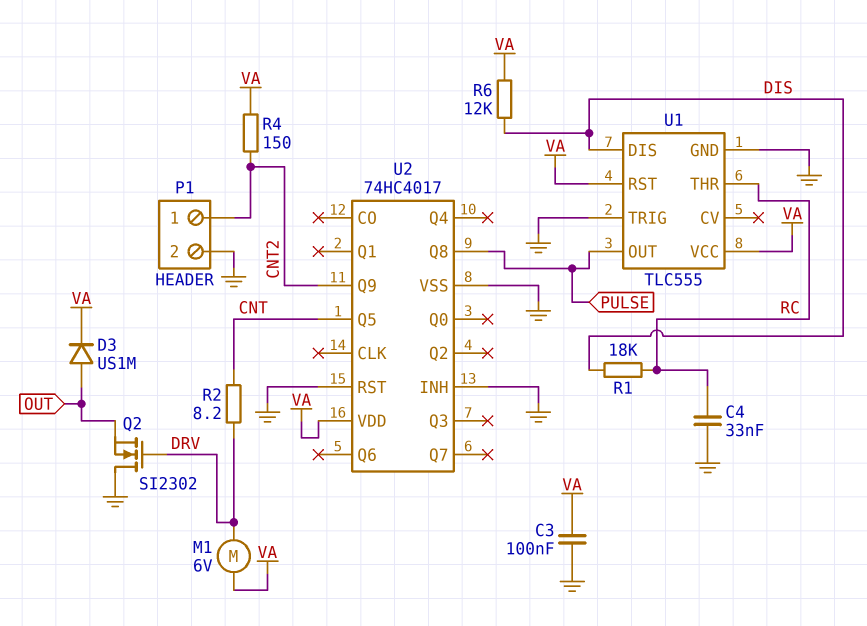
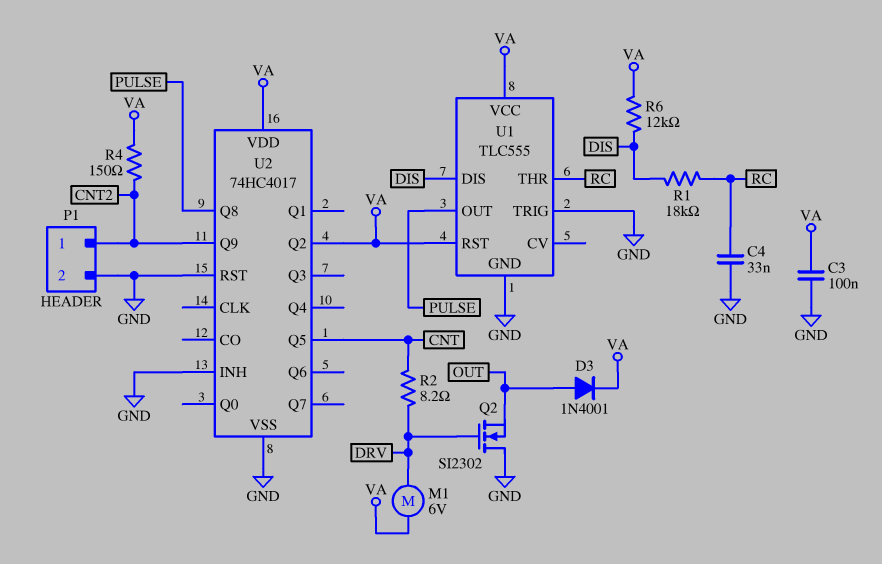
D3: diode US1M (A OUT, K VA) -> diode 1N4001 (A OUT, K VA)
U2 pin Q2: none -> VA

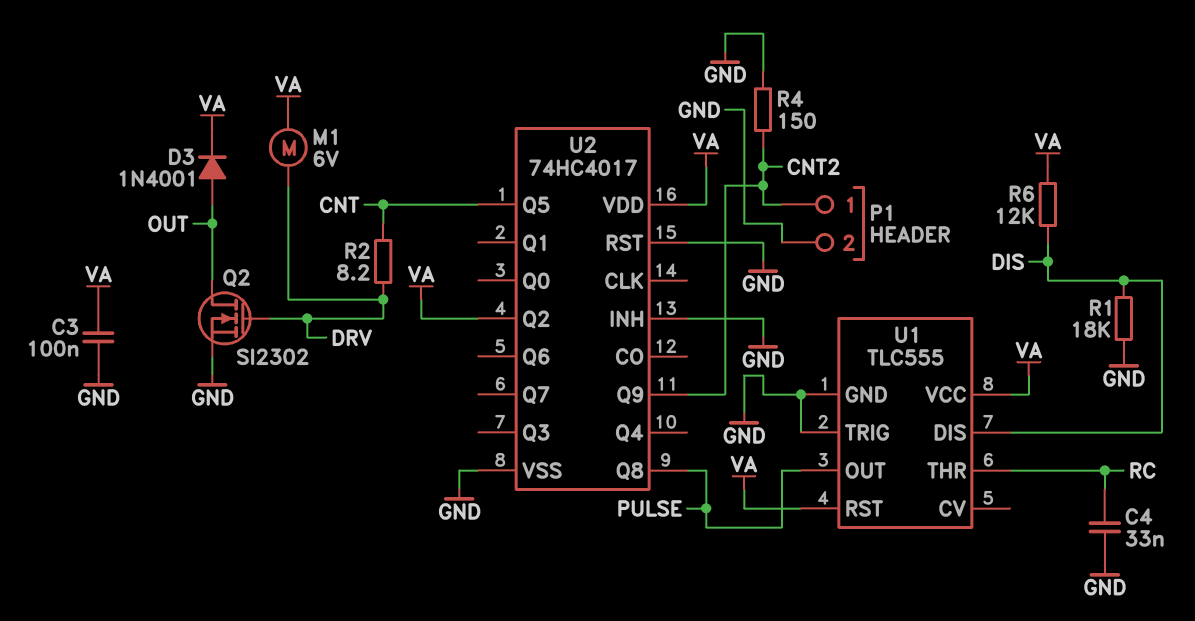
Q2: NMOS SI2302 (G DRV, D GND, S OUT) -> NMOS SI2302 (G DRV, D OUT, S GND)
R1: 18k (DIS, RC) -> 18k (DIS, GND)
R4: 150 (CNT2, VA) -> 150 (CNT2, GND)

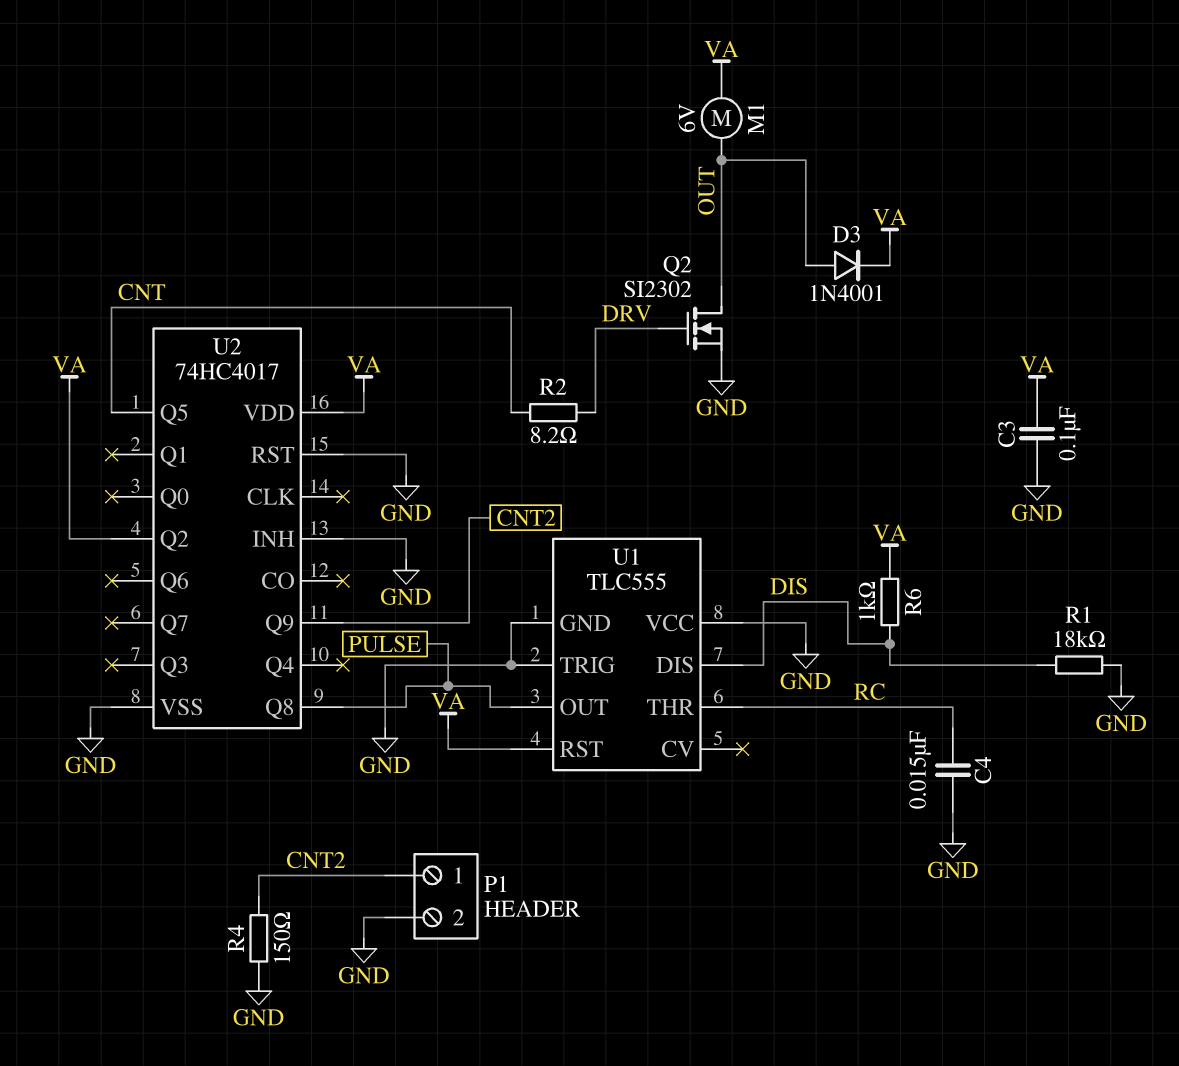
C4: 33nF (GND, RC) -> 15nF (GND, RC)
M1: motor 6V (DRV, VA) -> motor 6V (OUT, VA)
R6: 12k (DIS, VA) -> 1k (DIS, VA)
U1 pin VCC: VA -> GND

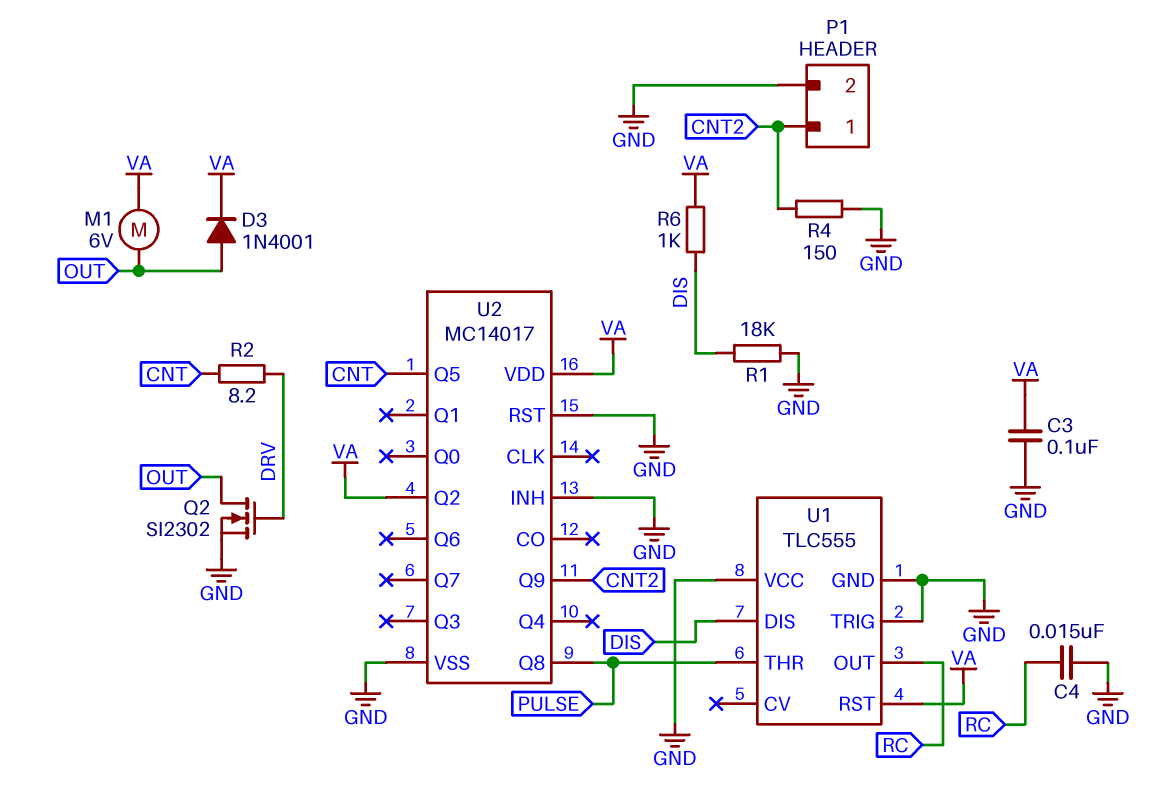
U1 pin OUT: PULSE -> RC
U1 pin THR: RC -> PULSE
U2: 74HC4017 -> MC14017

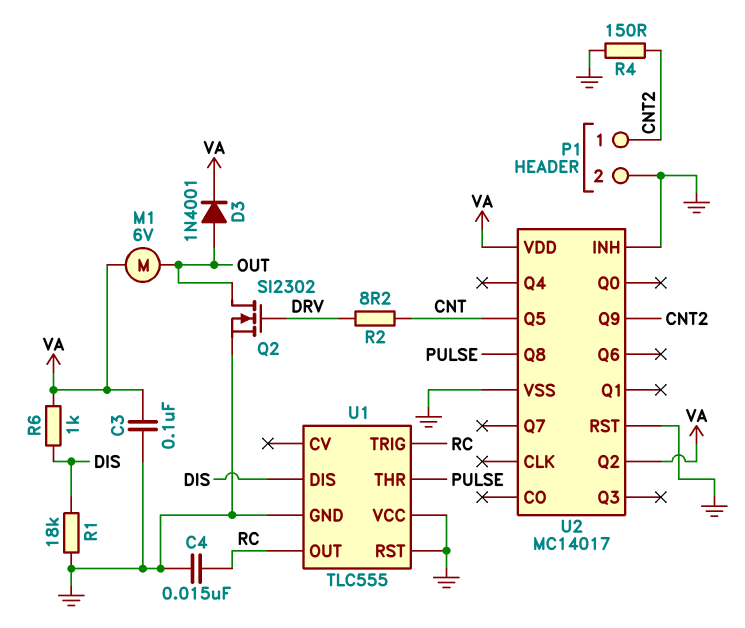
U1 pin RST: VA -> GND
U1 pin TRIG: GND -> RC

